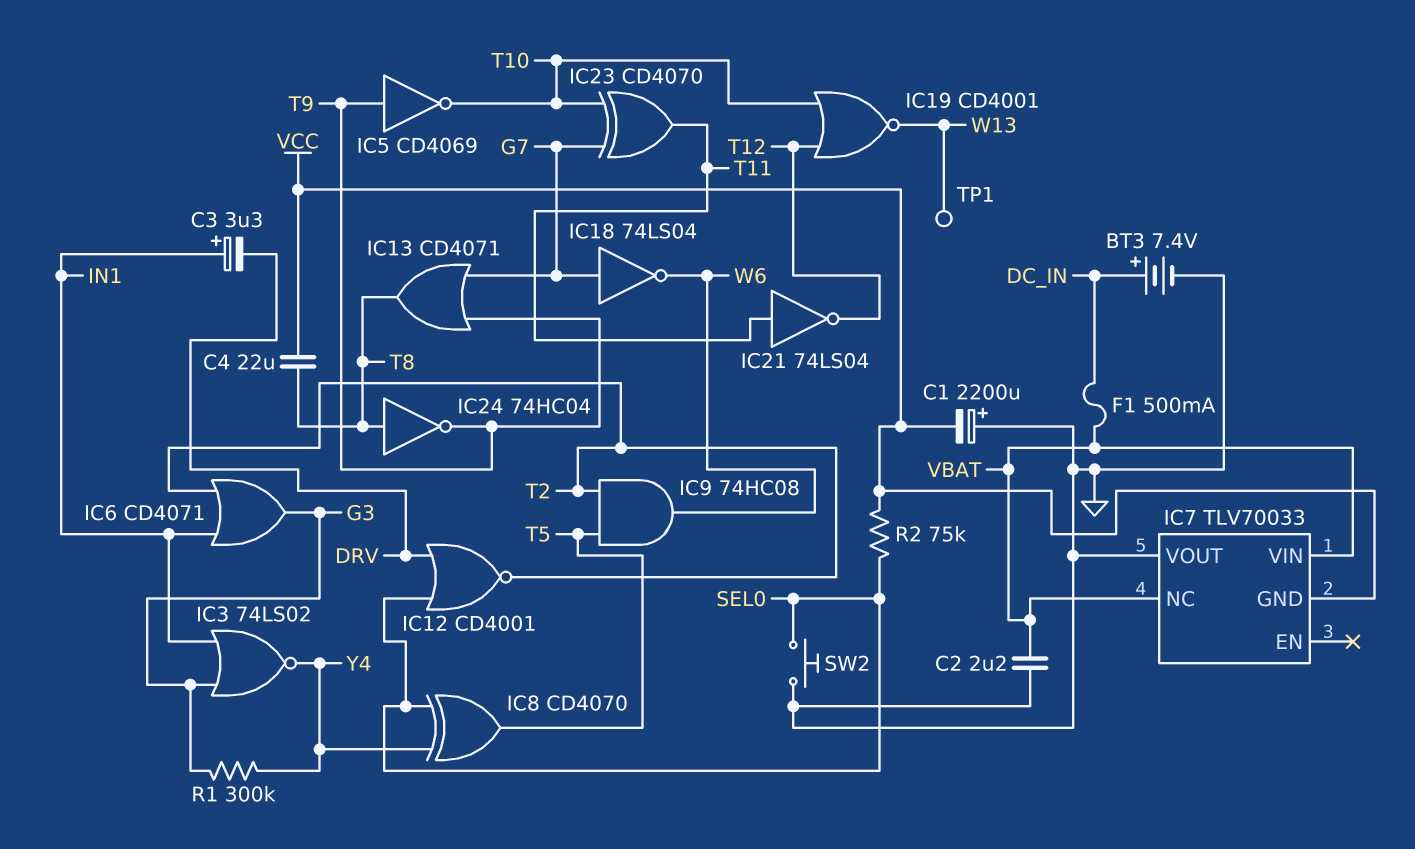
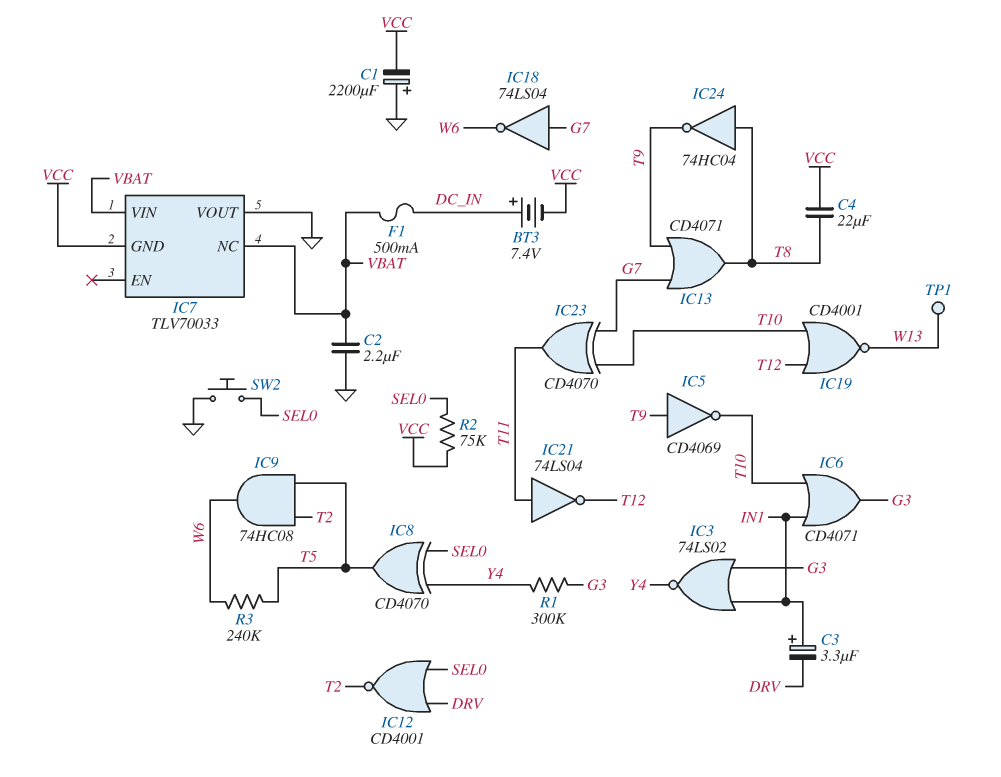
BT3: 7.4V (plus DC_IN, minus GND) -> 7.4V (plus DC_IN, minus VCC)
IC6: OR CD4071 (in IN1, in T2, out G3) -> OR CD4071 (in IN1, in T10, out G3)
R3: none -> 240k (T5, W6)

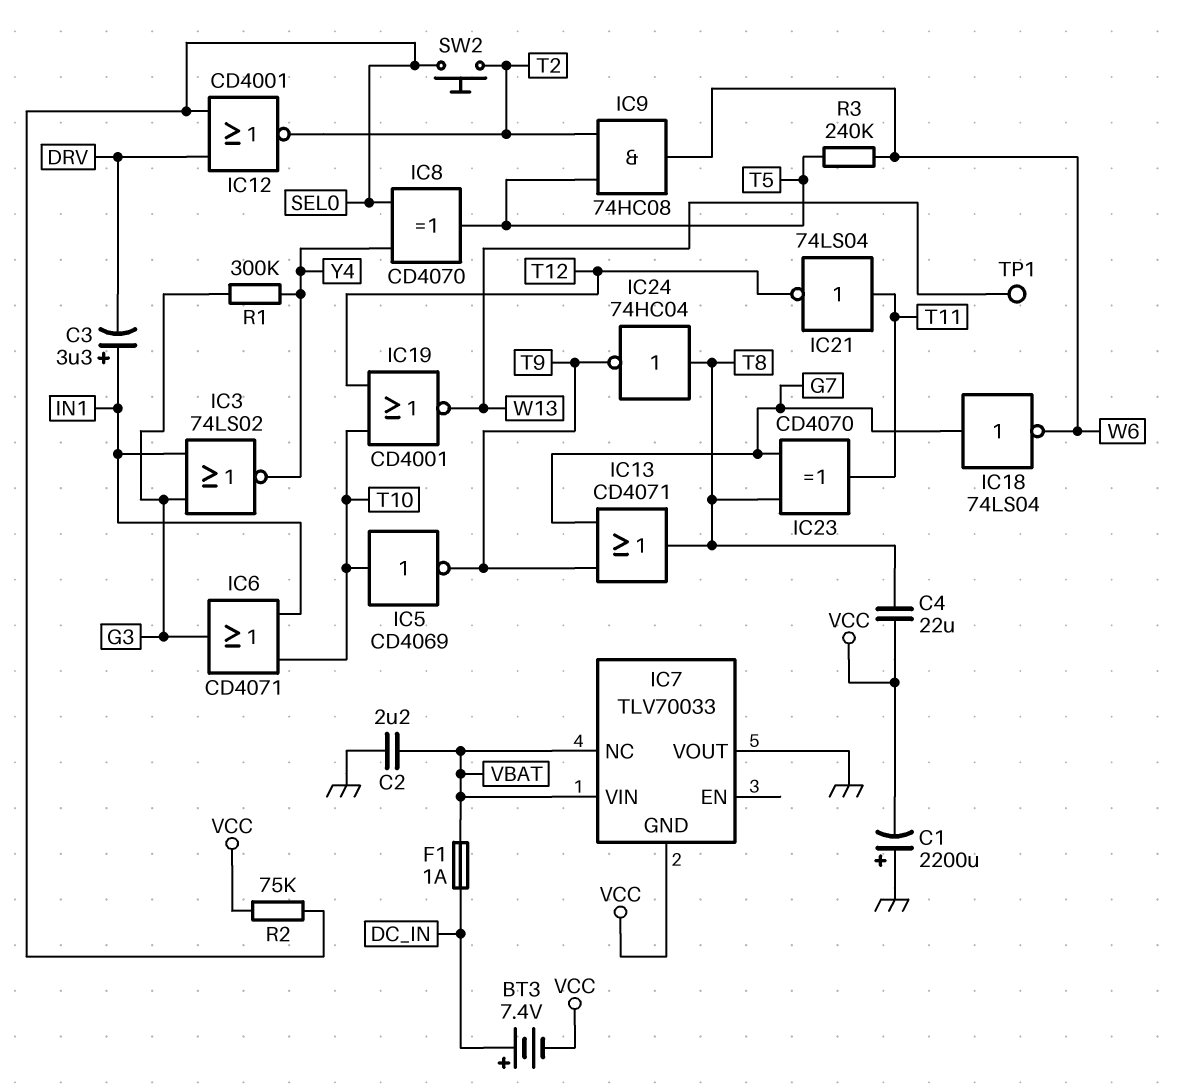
F1: 500mA (DC_IN, VBAT) -> 1A (DC_IN, VBAT)
IC5: NOT CD4069 (in T9, out T10) -> NOT CD4069 (in T10, out T9)
IC23: XOR CD4070 (in G7, in T10, out T11) -> XOR CD4070 (in G7, in T8, out T11)
SW2: button (GND, SEL0) -> button (SEL0, T2)

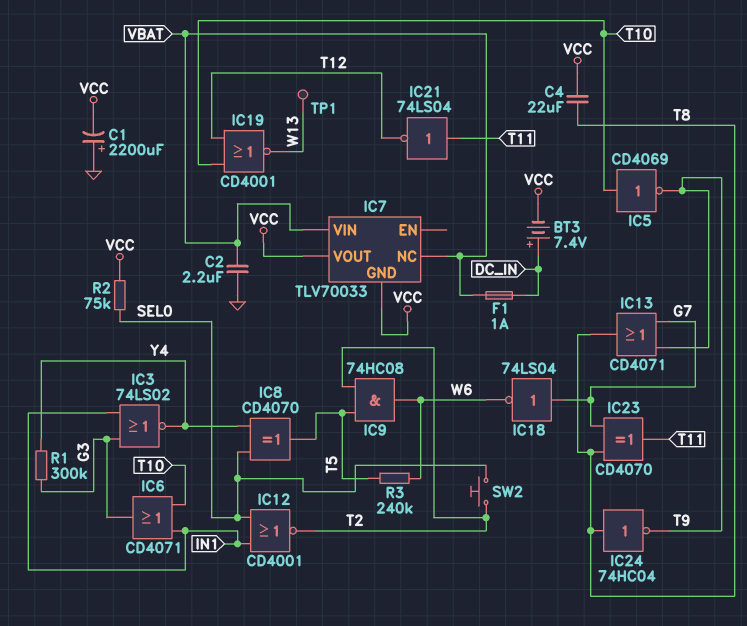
C3: 3.3uF (plus IN1, minus DRV) -> none
IC7 pin VOUT: GND -> VCC
IC12: NOR CD4001 (in DRV, in SEL0, out T2) -> NOR CD4001 (in IN1, in SEL0, out T2)

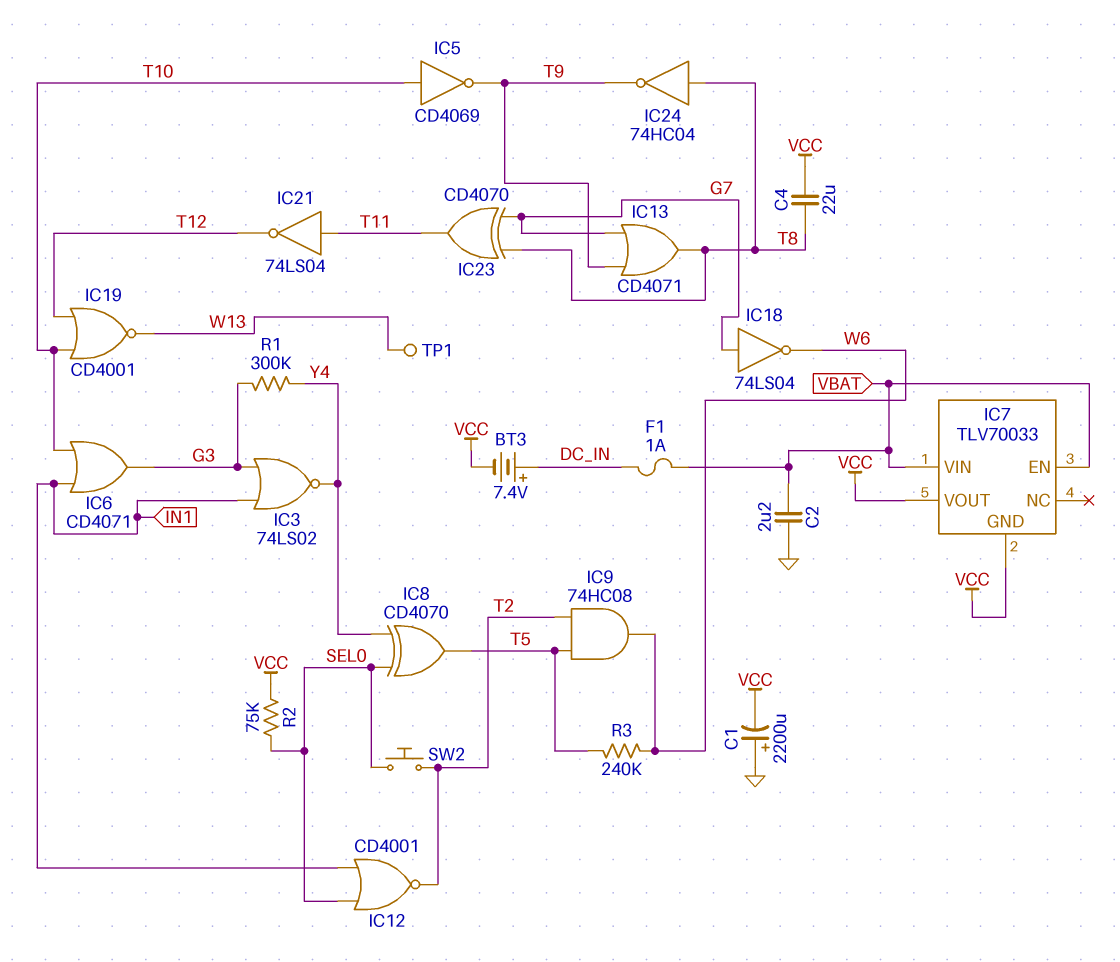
IC7 pin EN: none -> VBAT
IC7 pin NC: VBAT -> none

